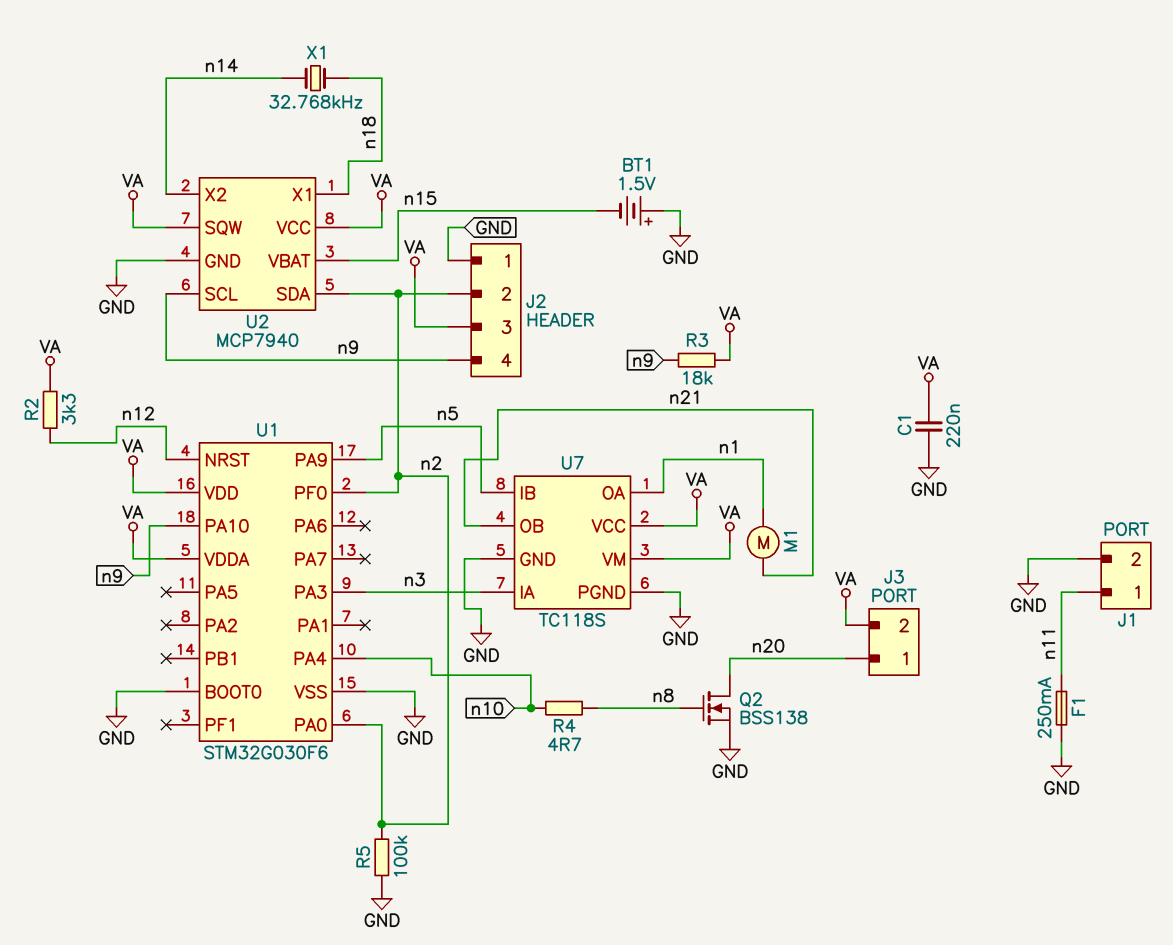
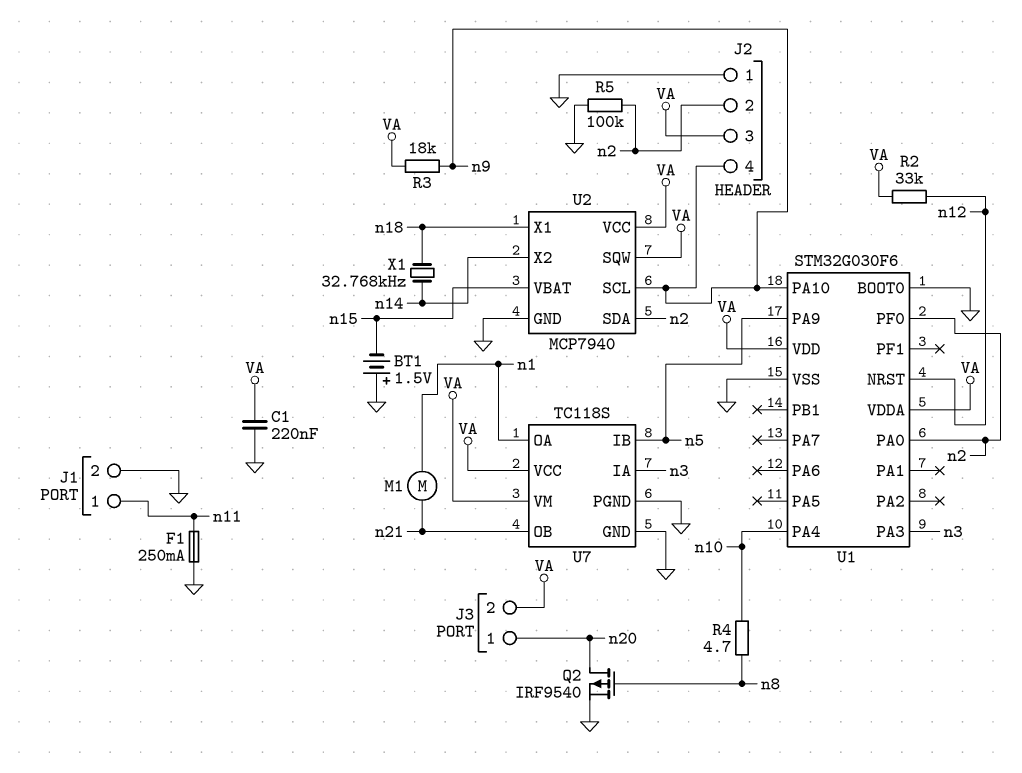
Q2: NMOS BSS138 (G n8, D n20, S GND) -> PMOS IRF9540 (G n8, D n20, S GND)
R2: 3.3k (VA, n12) -> 33k (VA, n12)

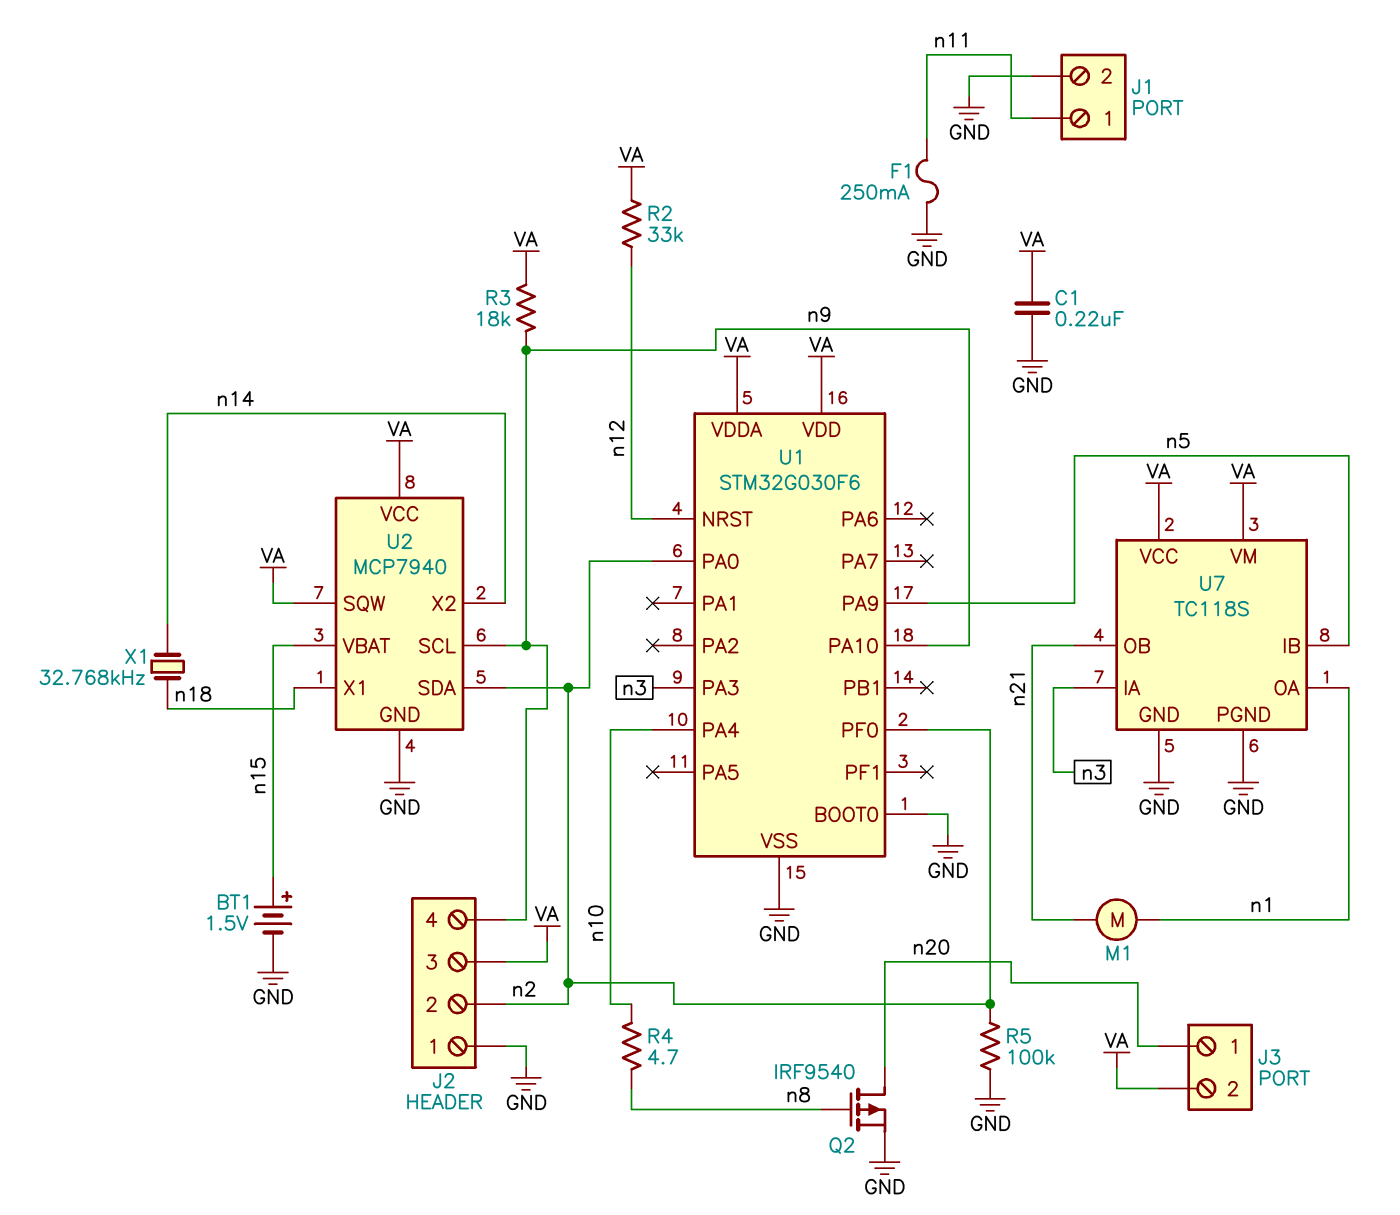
BT1: 1.5V (plus GND, minus n15) -> 1.5V (plus n15, minus GND)

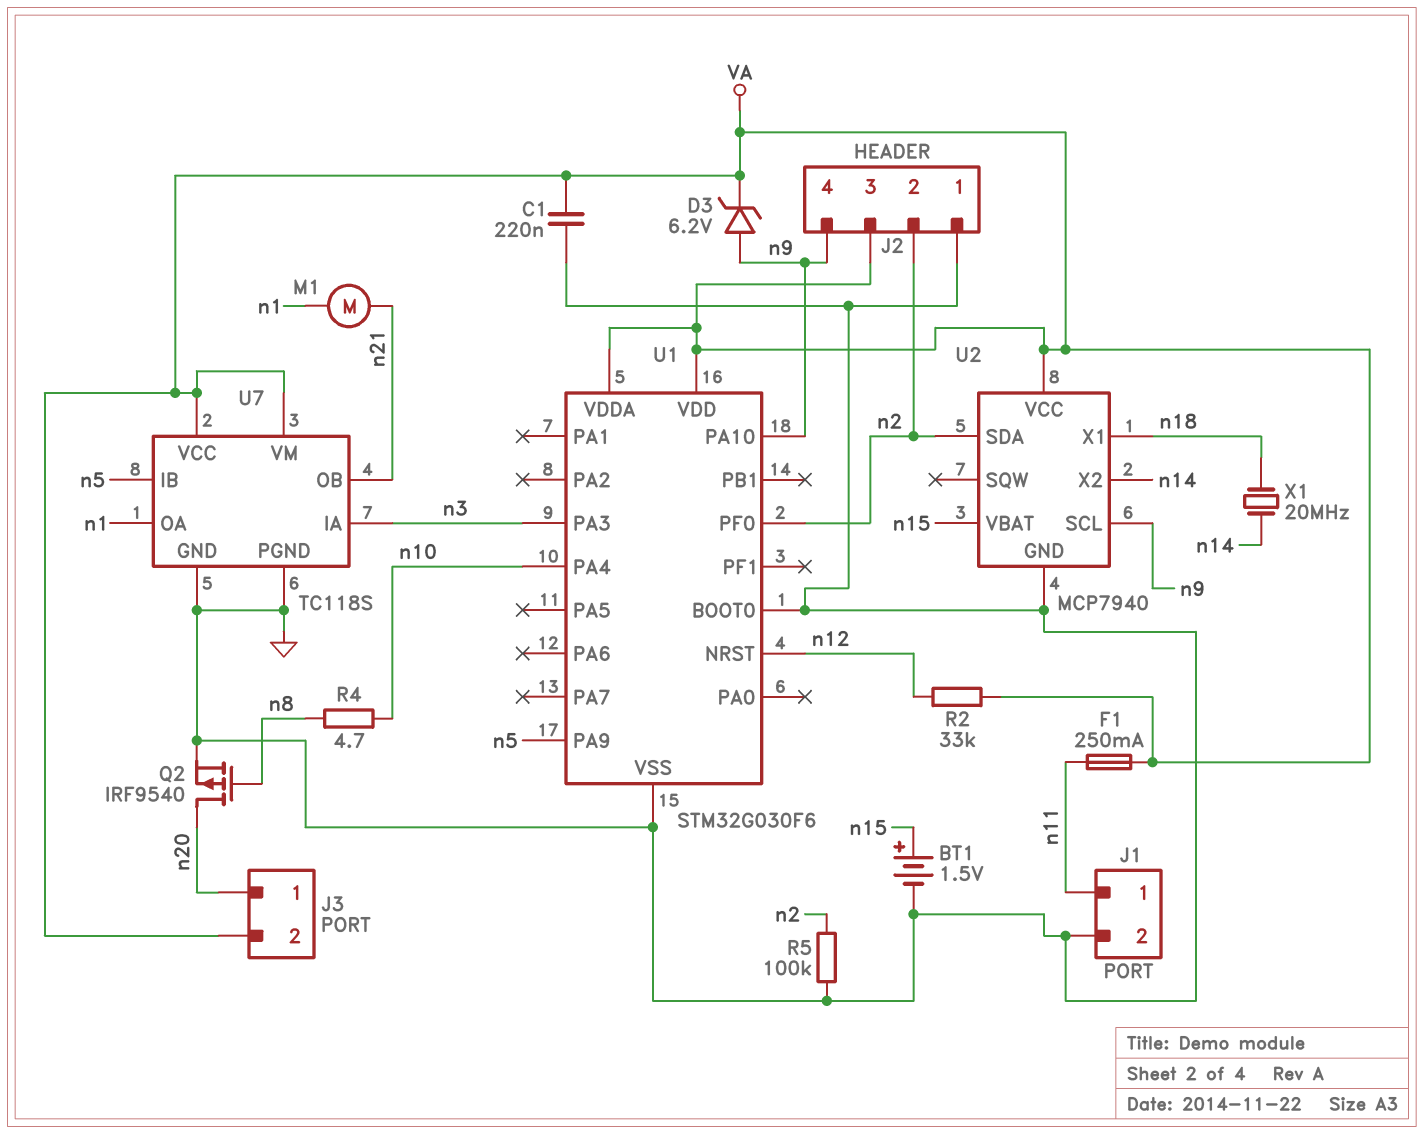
D3: none -> zener 6.2V (A n9, K VA)
F1: 250mA (GND, n11) -> 250mA (VA, n11)
R3: 18k (VA, n9) -> none
U1 pin PA0: n2 -> none
U2 pin SQW: VA -> none
X1: 32.768kHz (n14, n18) -> 20MHz (n14, n18)

